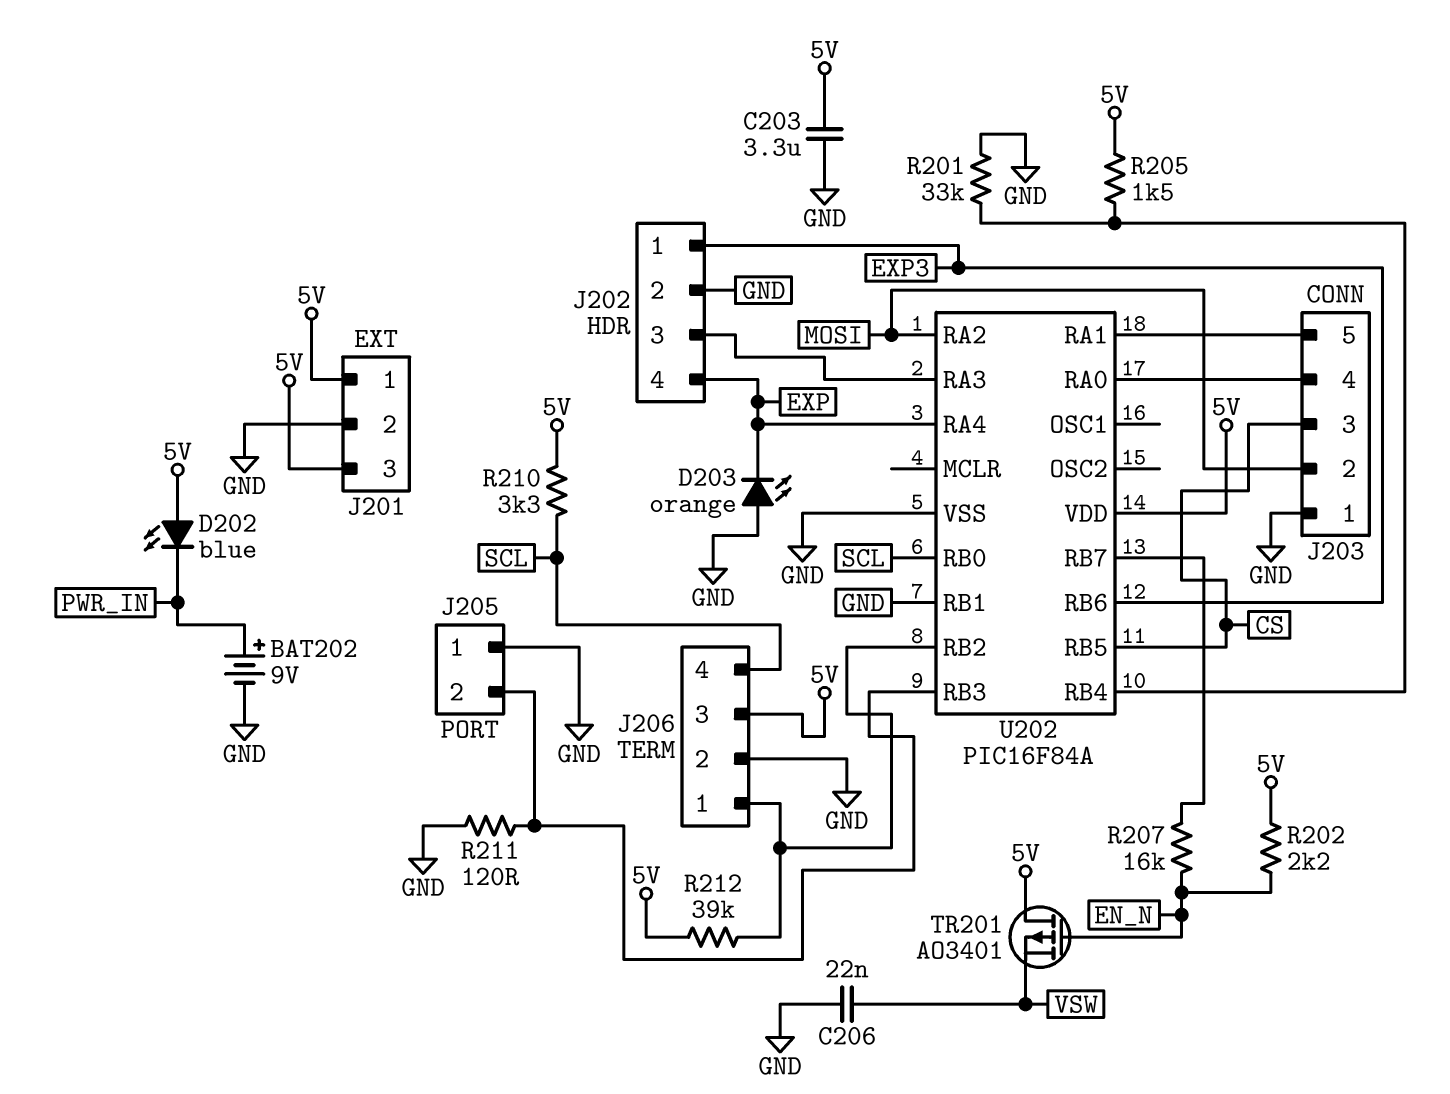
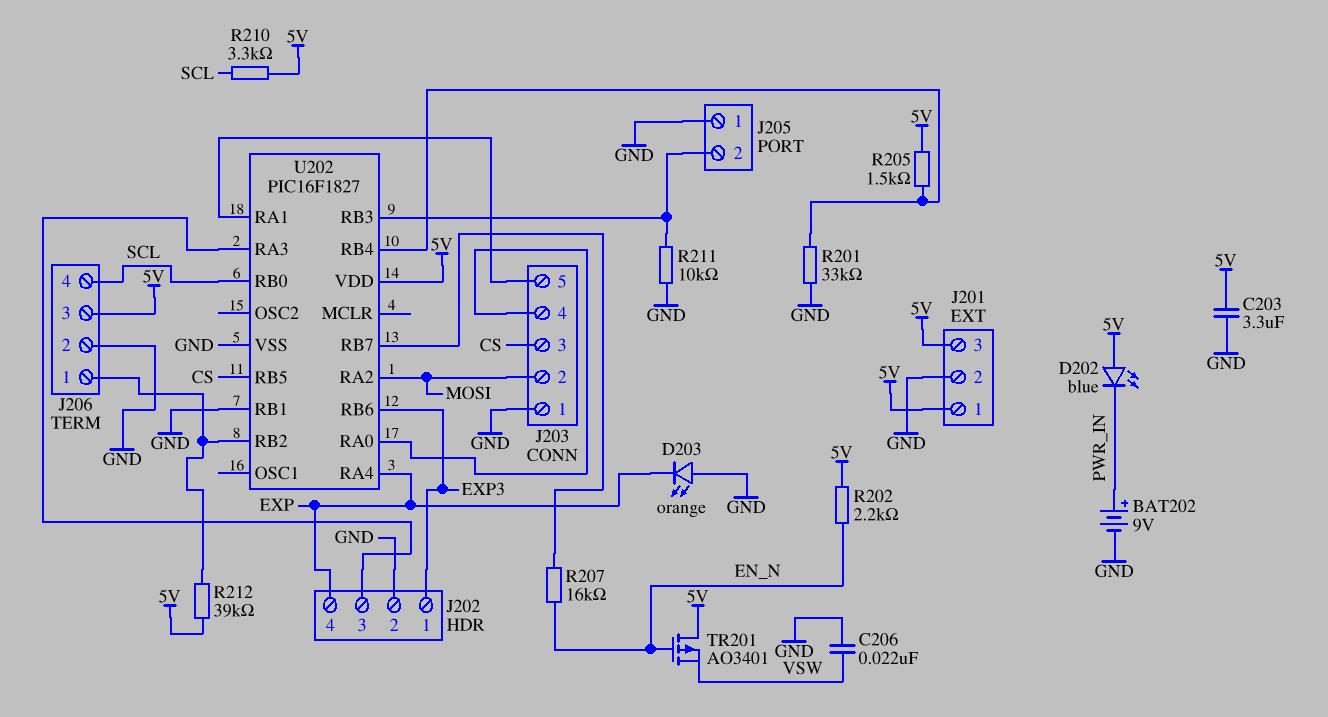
R211: 120 (GND, J205/2) -> 10k (GND, J205/2)
U202: PIC16F84A -> PIC16F1827

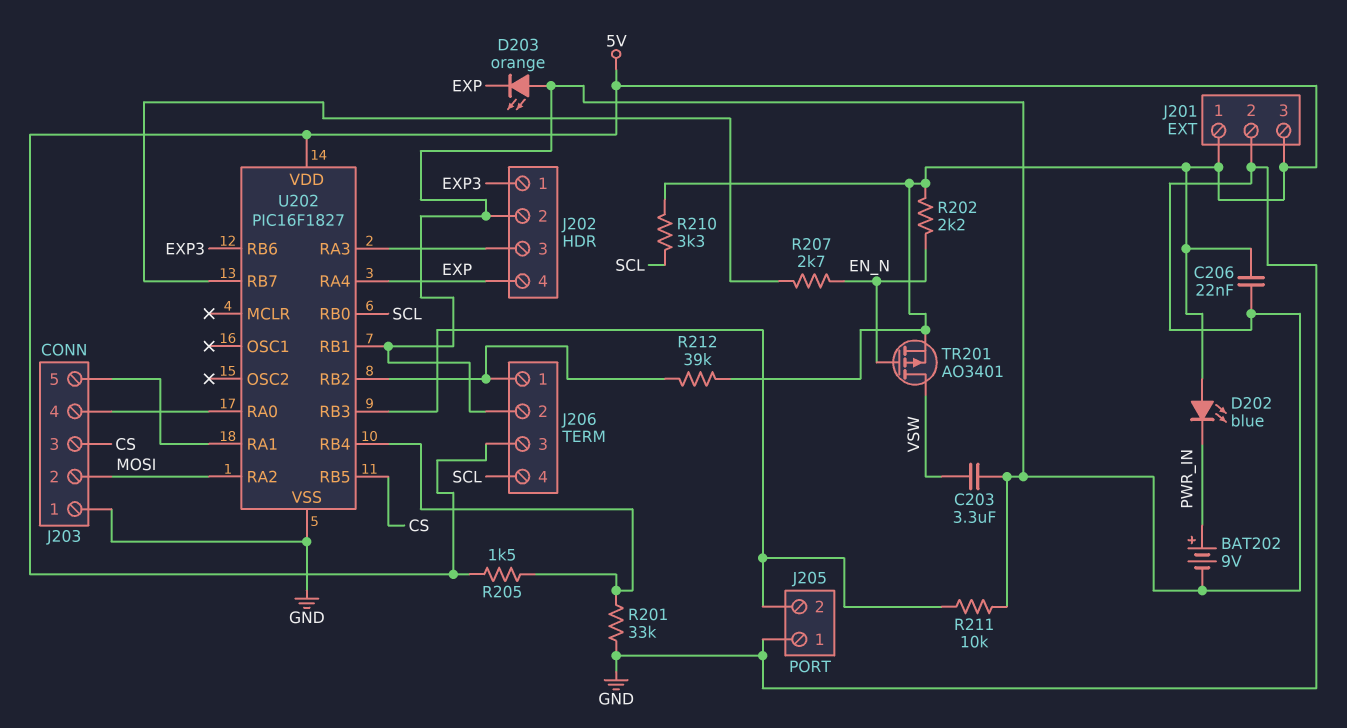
C203: 3.3uF (5V, GND) -> 3.3uF (GND, VSW)
C206: 22nF (GND, VSW) -> 22nF (5V, GND)
R207: 16k (EN_N, U202/RB7) -> 2.7k (EN_N, U202/RB7)
TR201: PMOS AO3401 (G EN_N, D 5V, S VSW) -> PMOS AO3401 (G EN_N, D VSW, S 5V)

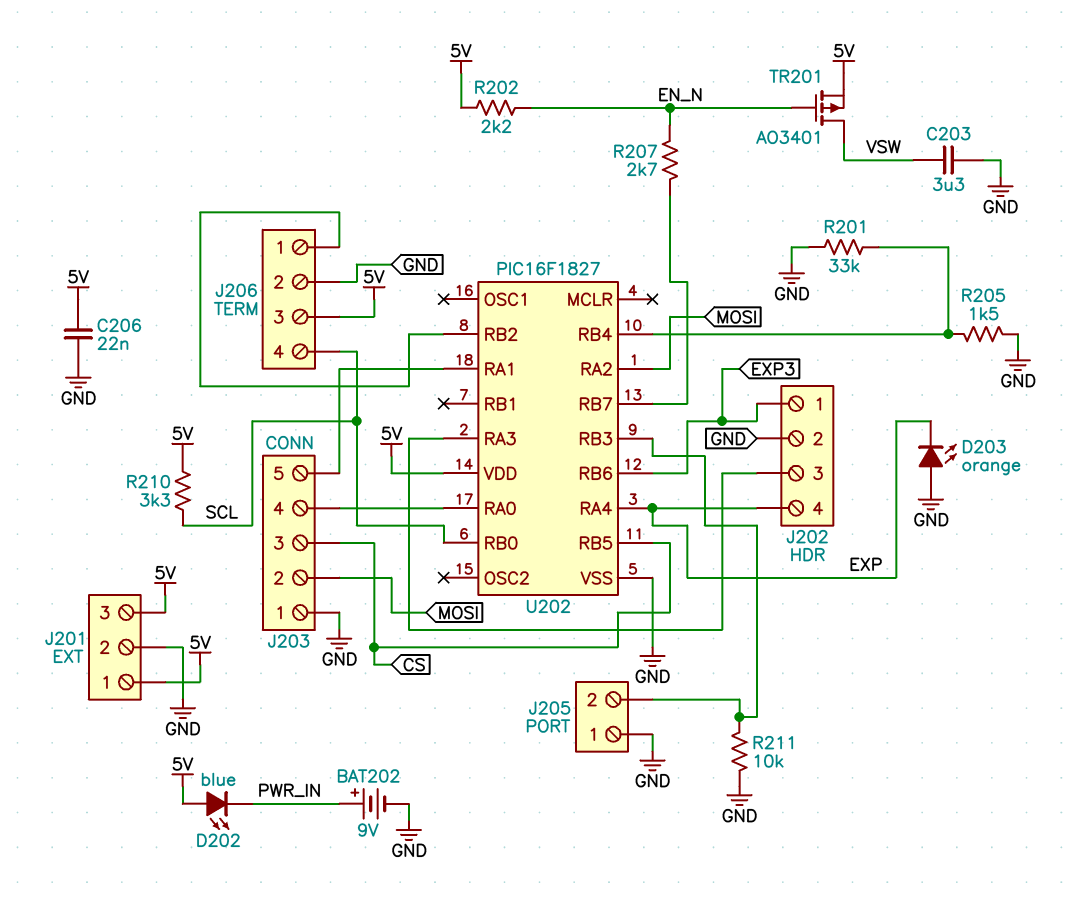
R205: 1.5k (5V, U202/RB4) -> 1.5k (GND, U202/RB4)
R212: 39k (5V, J206/1) -> none
U202 pin RB1: GND -> none

